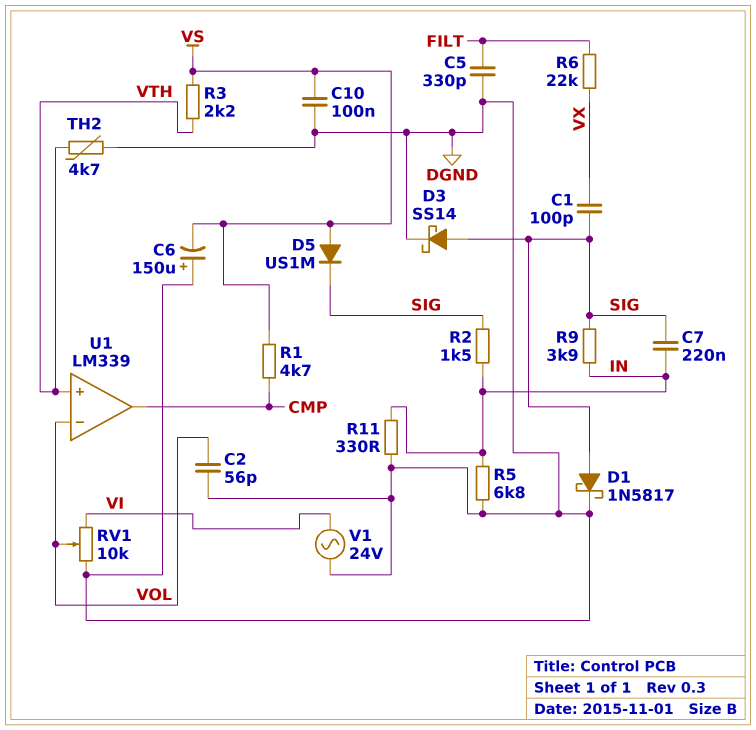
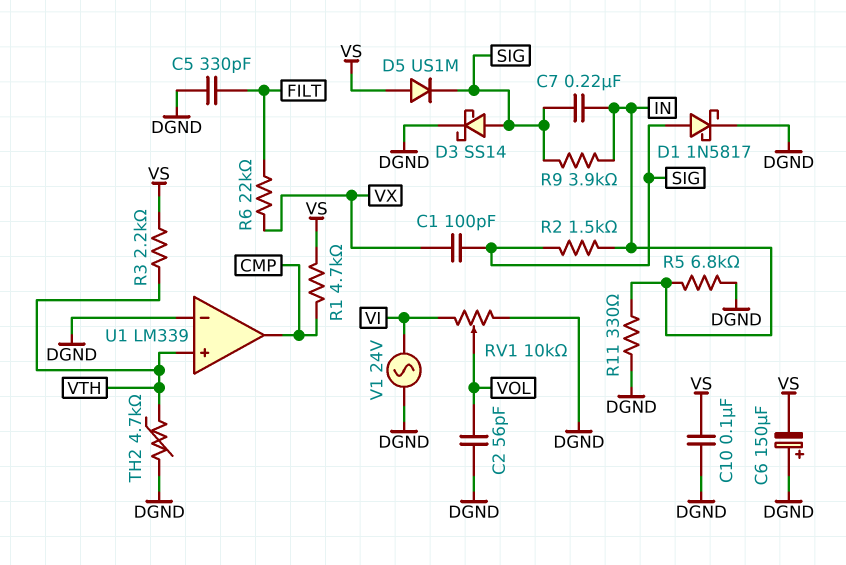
U1 pin in-: VOL -> DGND

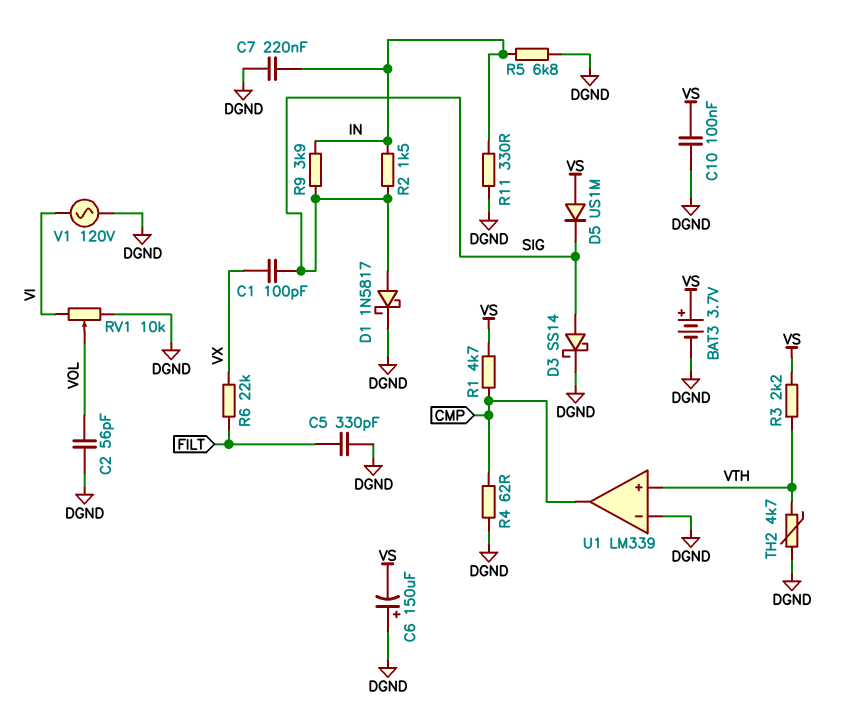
BAT3: none -> 3.7V (plus VS, minus DGND)
C7: 220nF (IN, SIG) -> 220nF (DGND, IN)
R4: none -> 62 (CMP, DGND)
V1: AC 24V (DGND, VI) -> AC 120V (DGND, VI)

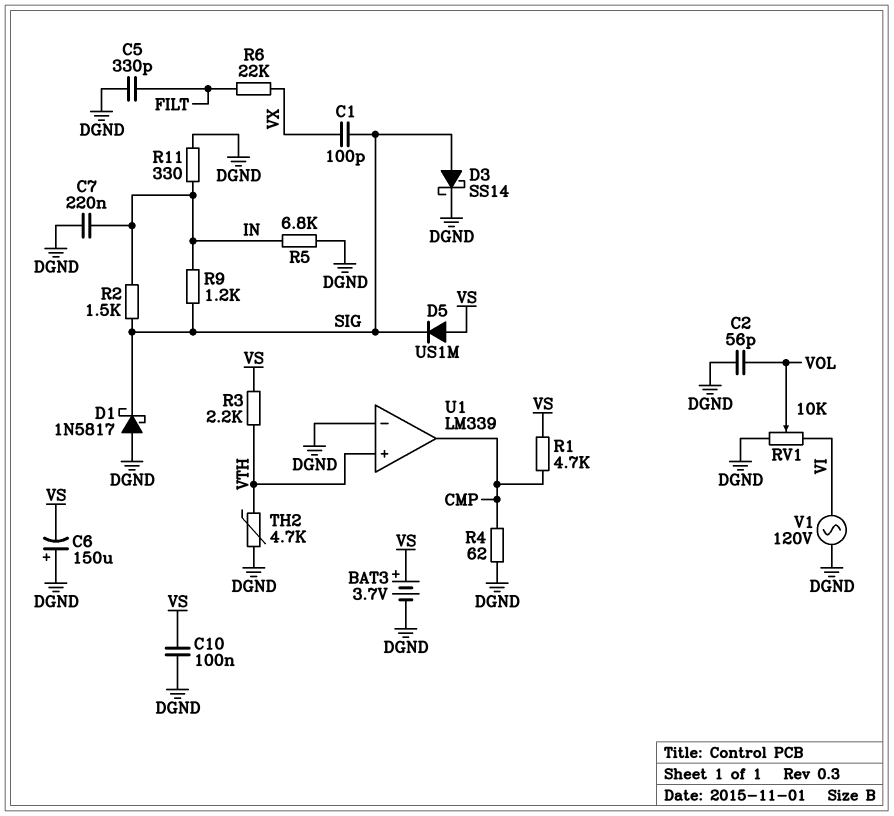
D1: schottky 1N5817 (A SIG, K DGND) -> schottky 1N5817 (A DGND, K SIG)
R9: 3.9k (IN, SIG) -> 1.2k (IN, SIG)

